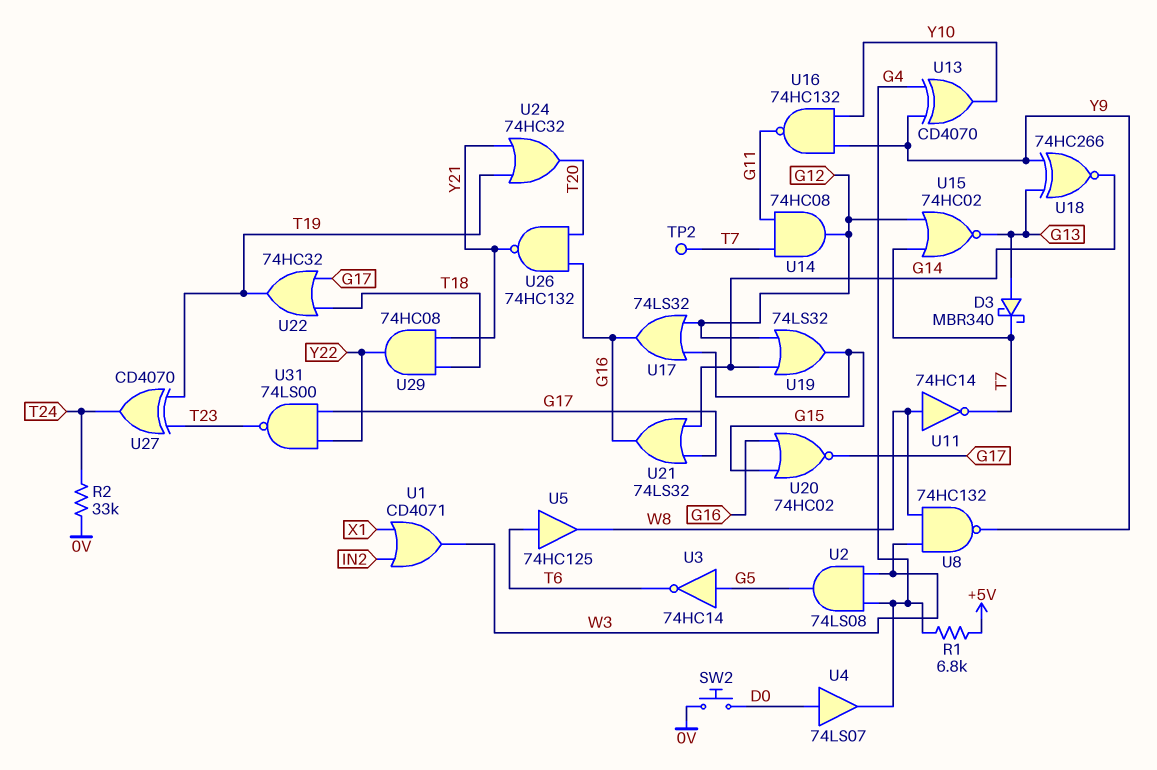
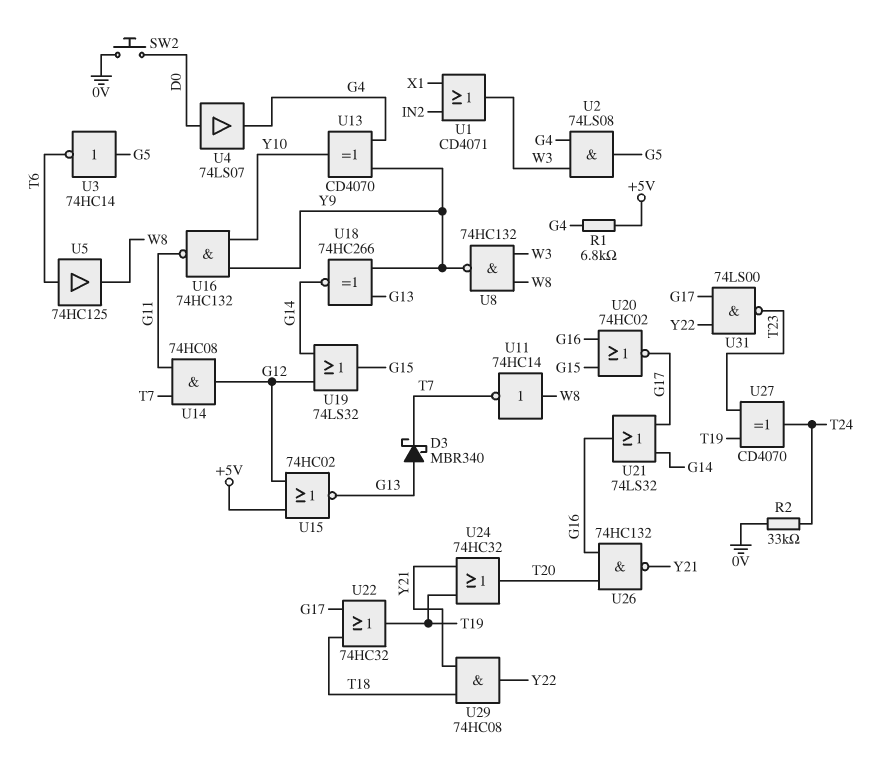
TP2: test point (T7) -> none
U15: NOR 74HC02 (in G12, in T7, out G13) -> NOR 74HC02 (in +5V, in G12, out G13)
U17: OR 74LS32 (in G12, in G15, out G16) -> none

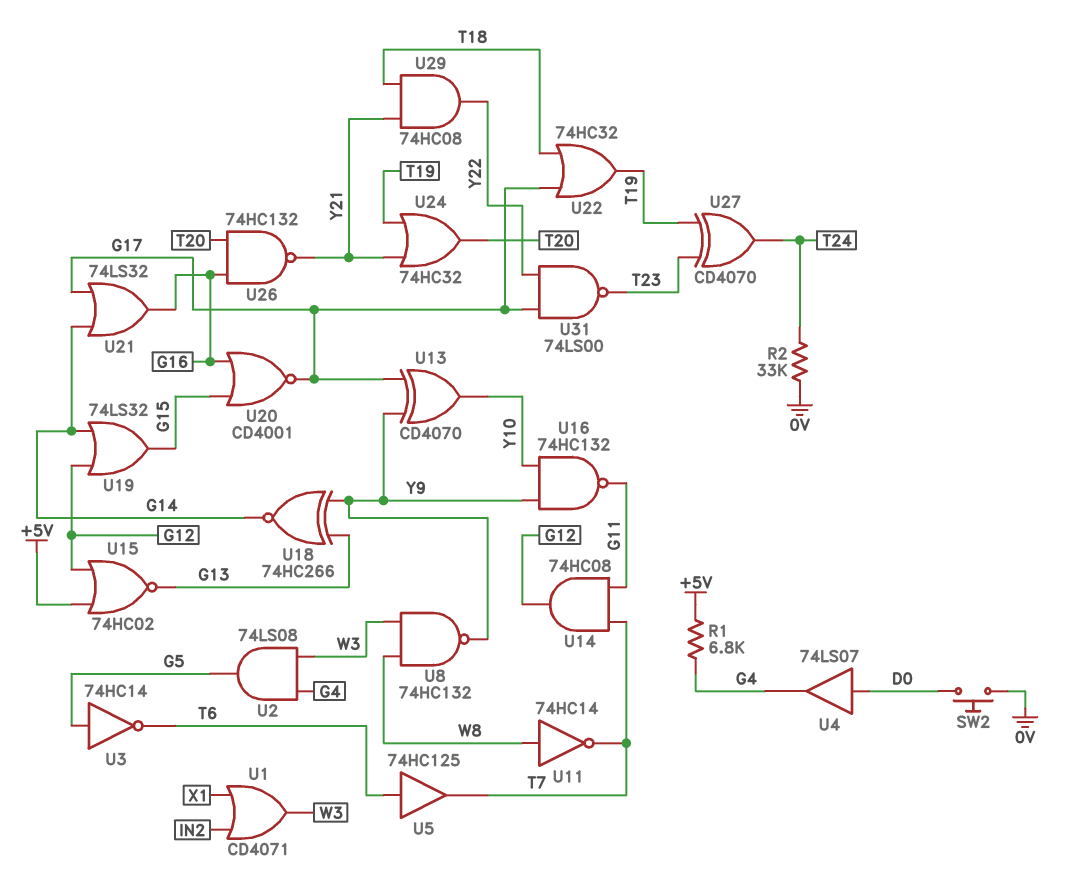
D3: schottky MBR340 (A G13, K T7) -> none
U5: buffer 74HC125 (in T6, out W8) -> buffer 74HC125 (in T6, out T7)
U13: XOR CD4070 (in G4, in Y9, out Y10) -> XOR CD4070 (in G17, in Y9, out Y10)
U20: NOR 74HC02 (in G15, in G16, out G17) -> NOR CD4001 (in G15, in G16, out G17)

